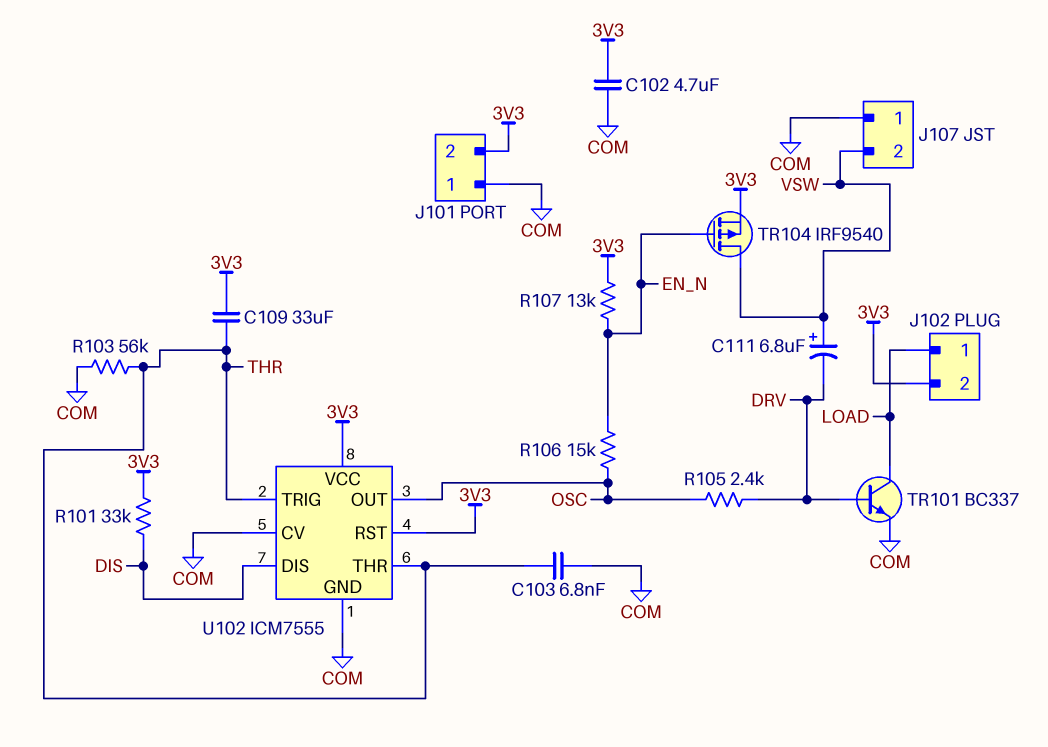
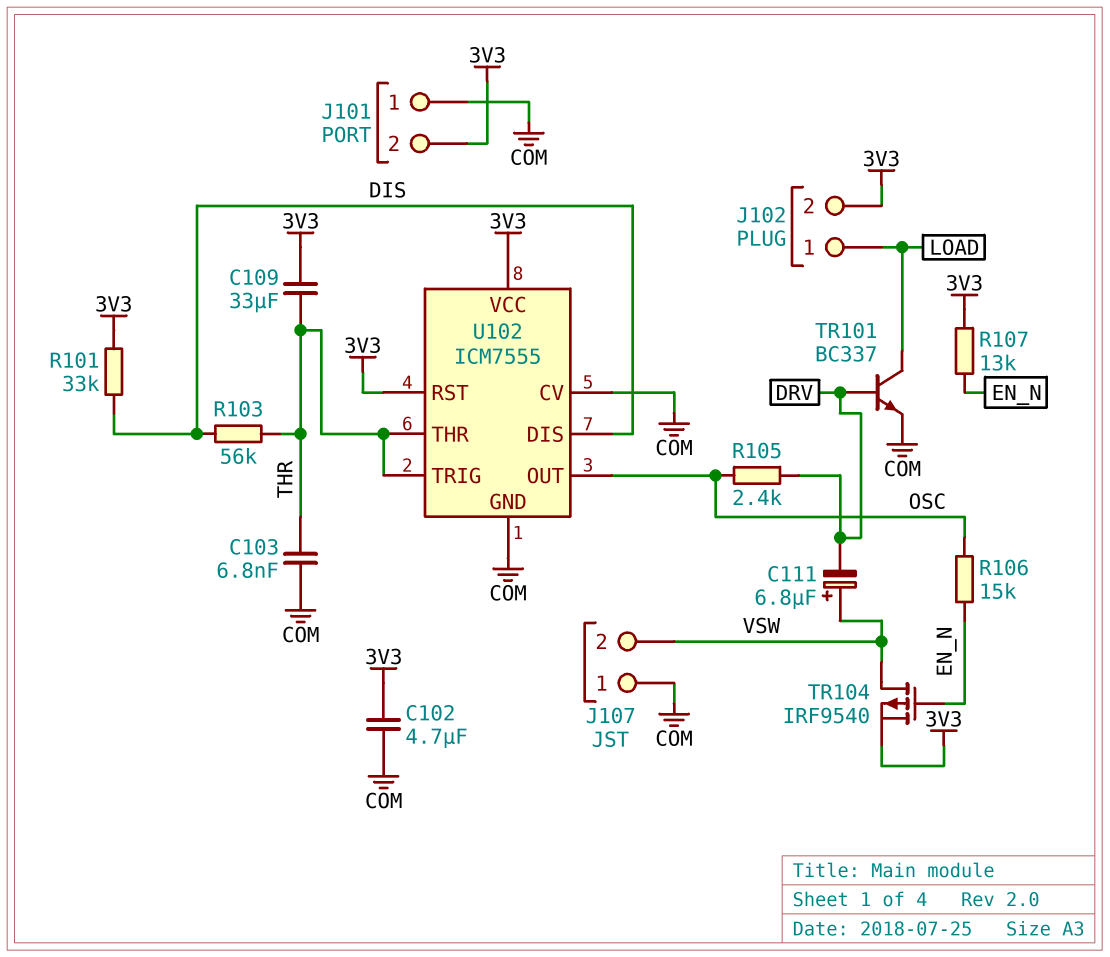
R103: 56k (COM, THR) -> 56k (DIS, THR)

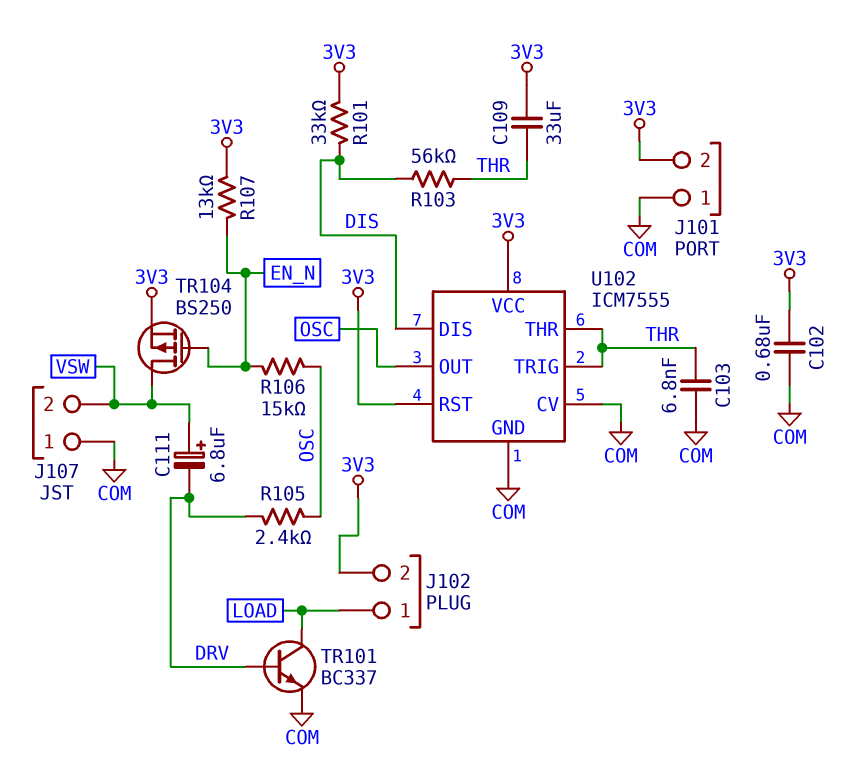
C102: 4.7uF (3V3, COM) -> 680nF (3V3, COM)
TR104: PMOS IRF9540 (G EN_N, D VSW, S 3V3) -> PMOS BS250 (G EN_N, D VSW, S 3V3)

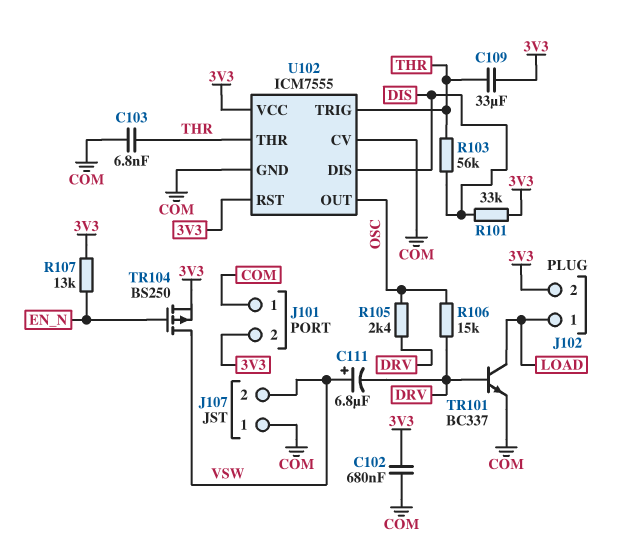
R106: 15k (EN_N, OSC) -> 15k (DRV, OSC)

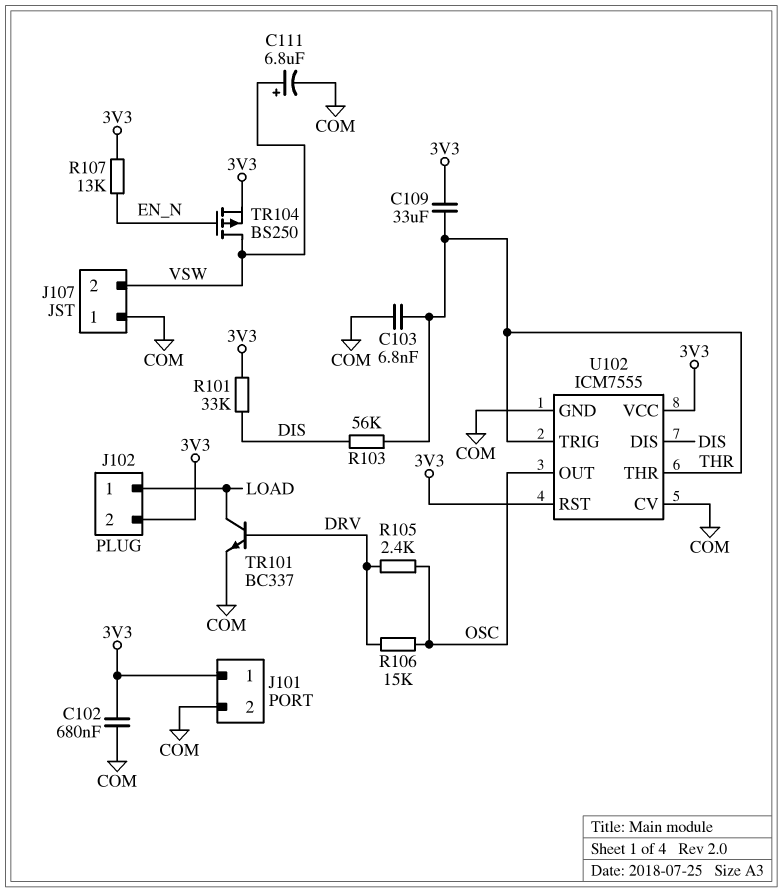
C111: 6.8uF (plus VSW, minus DRV) -> 6.8uF (plus VSW, minus COM)
J101 pin 1: COM -> 3V3
J101 pin 2: 3V3 -> COM

